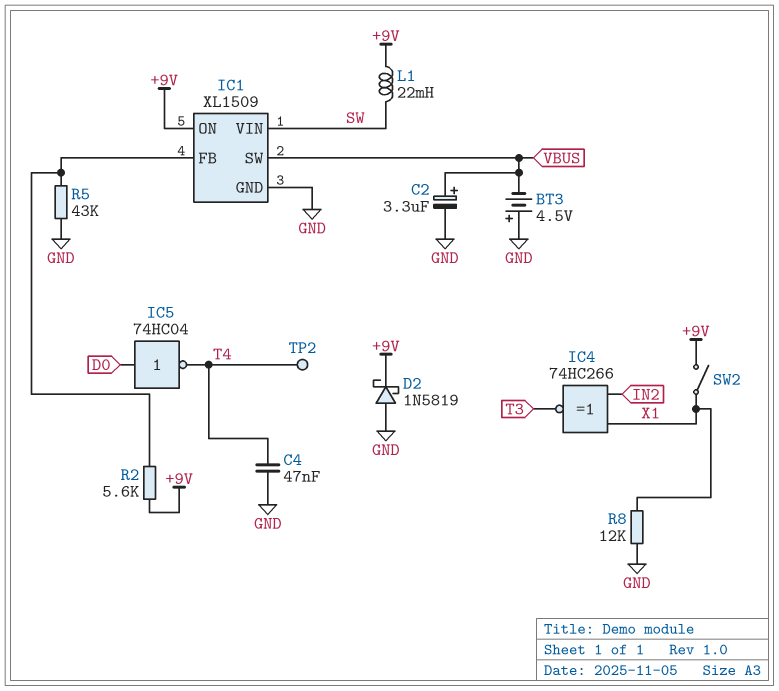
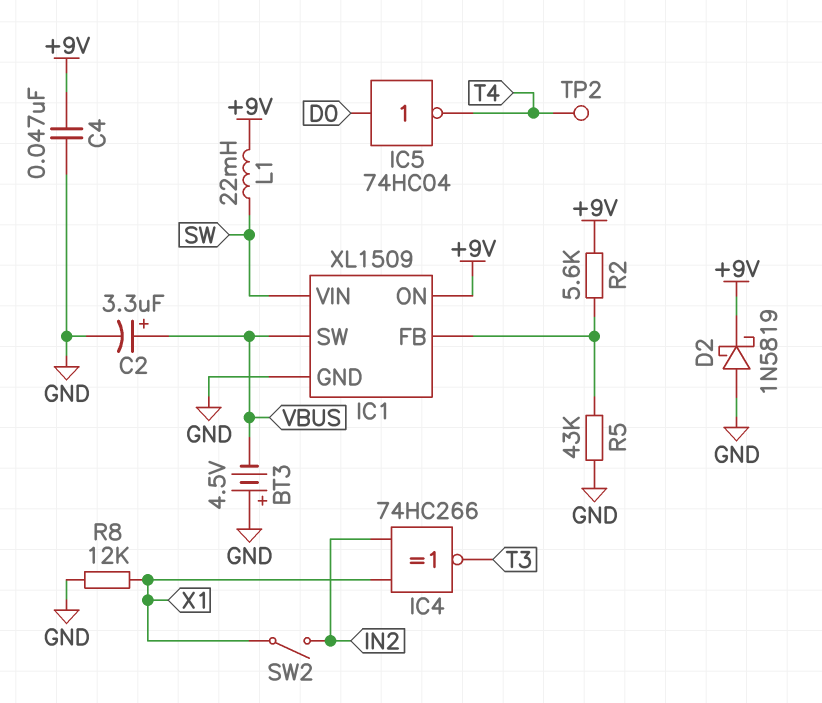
C4: 47nF (GND, T4) -> 47nF (+9V, GND)
SW2: switch (+9V, X1) -> switch (IN2, X1)

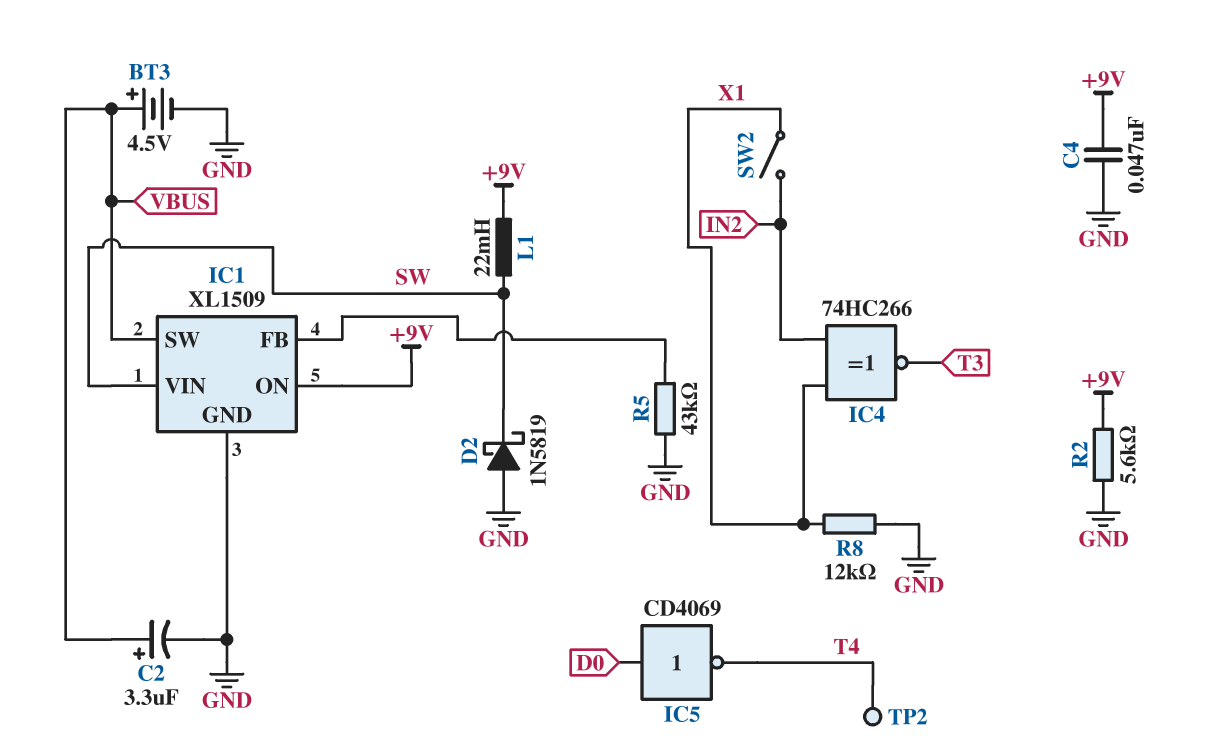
BT3: 4.5V (plus GND, minus VBUS) -> 4.5V (plus VBUS, minus GND)
D2: schottky 1N5819 (A GND, K +9V) -> schottky 1N5819 (A GND, K SW)
IC5: NOT 74HC04 (in D0, out T4) -> NOT CD4069 (in D0, out T4)
R2: 5.6k (+9V, IC1/FB) -> 5.6k (+9V, GND)

